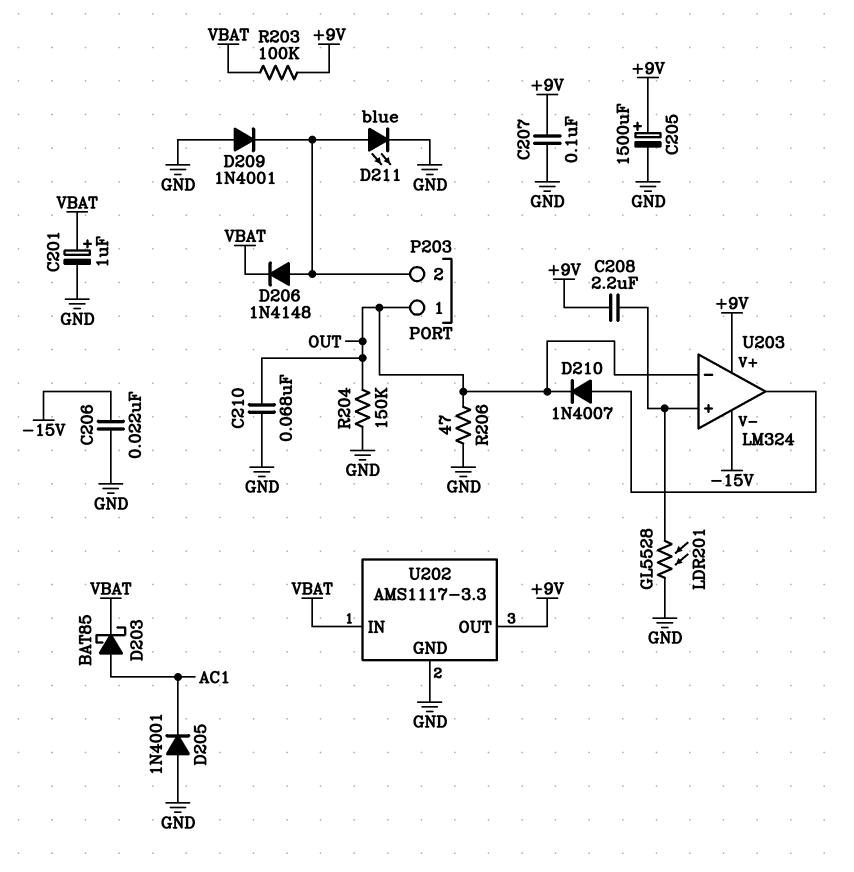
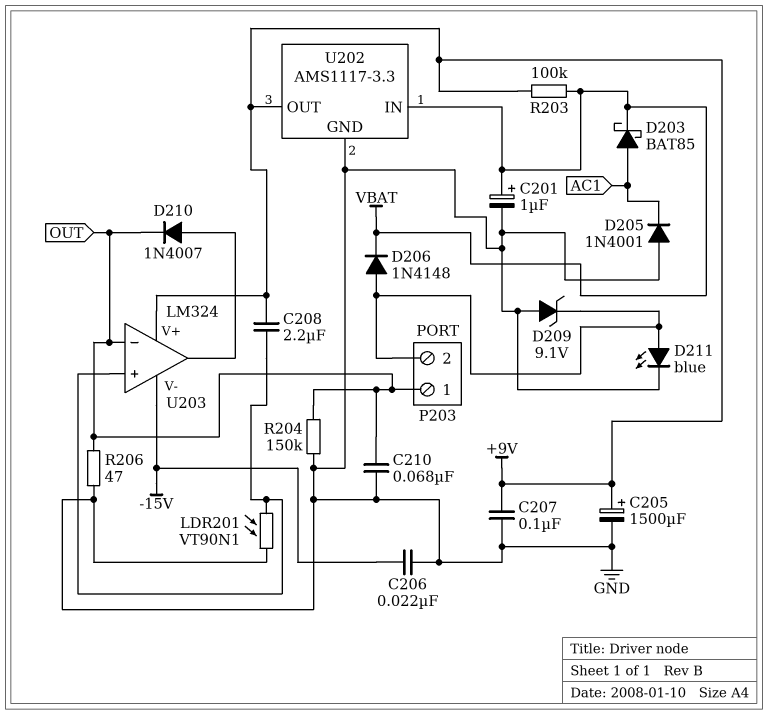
D209: diode 1N4001 (A GND, K P203/2) -> zener 9.1V (A GND, K P203/2)
LDR201: GL5528 (GND, U203/in+) -> VT90N1 (GND, U203/in+)

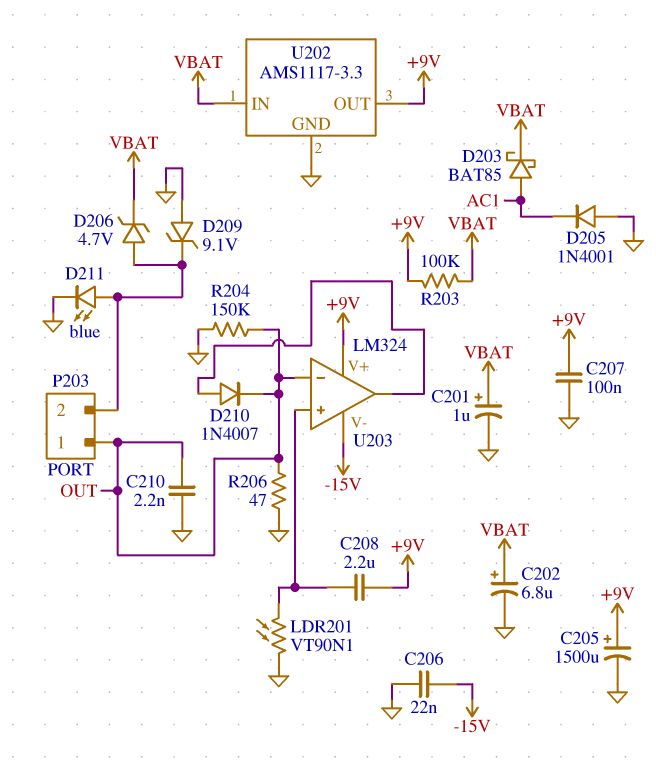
C202: none -> 6.8uF (plus VBAT, minus GND)
C210: 68nF (GND, OUT) -> 2.2nF (GND, OUT)
D206: diode 1N4148 (A P203/2, K VBAT) -> zener 4.7V (A P203/2, K VBAT)

